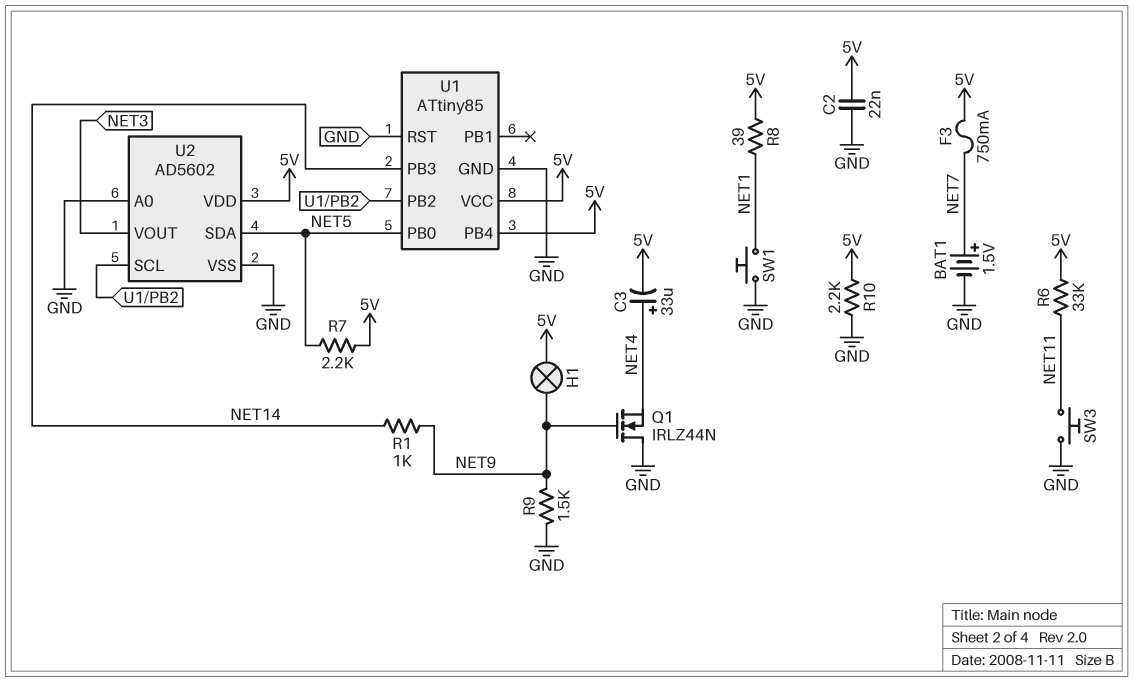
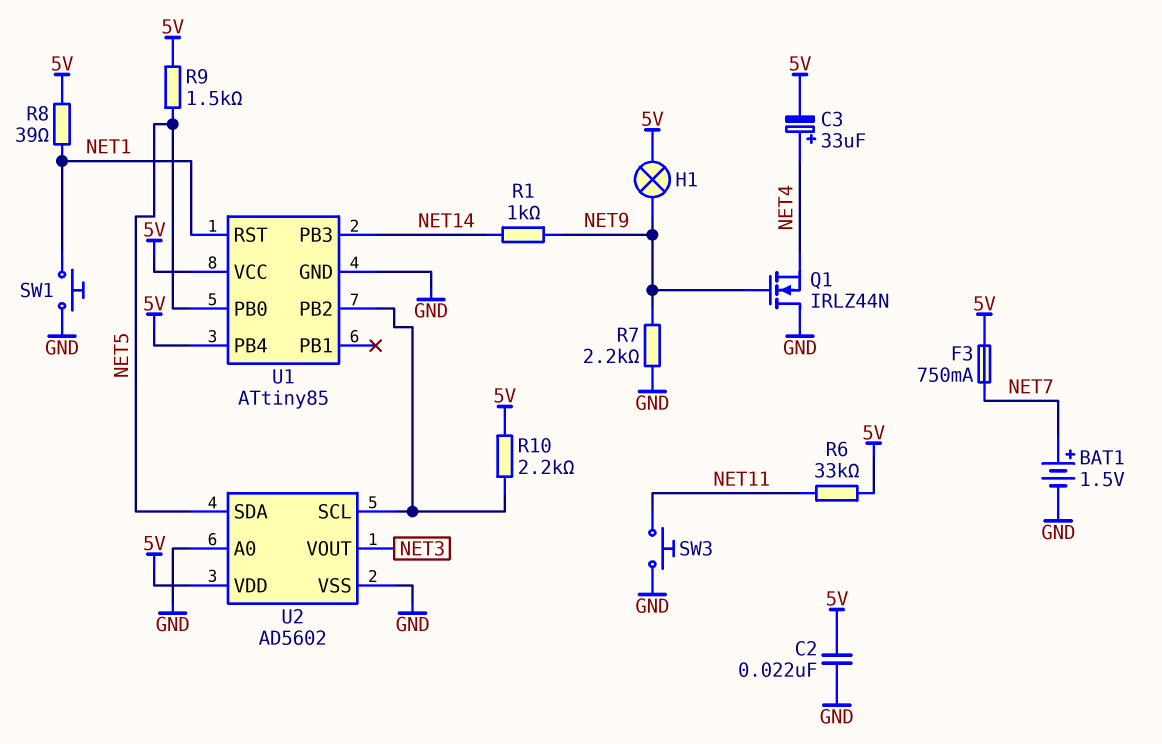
R7: 2.2k (5V, NET5) -> 2.2k (GND, NET9)
R9: 1.5k (GND, NET9) -> 1.5k (5V, NET5)
R10: 2.2k (5V, GND) -> 2.2k (5V, U1/PB2)
U1 pin RST: GND -> NET1

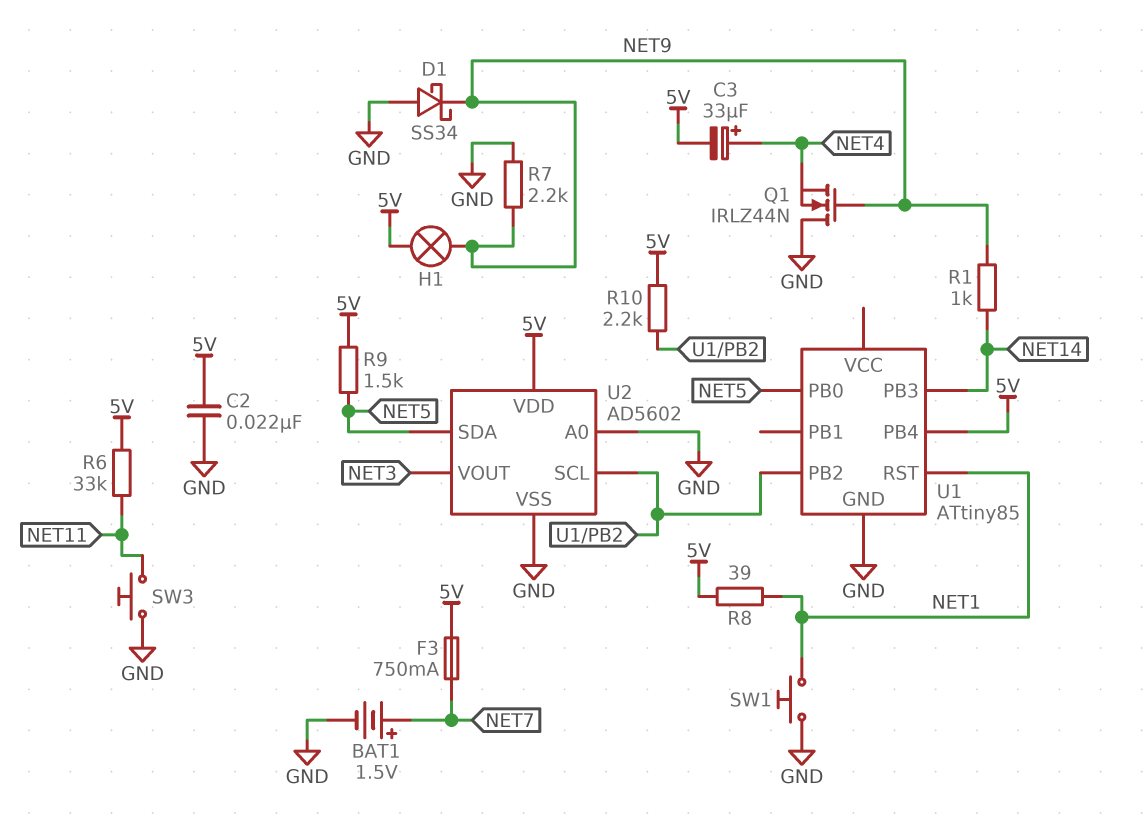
D1: none -> schottky SS34 (A GND, K NET9)
U1 pin VCC: 5V -> none

